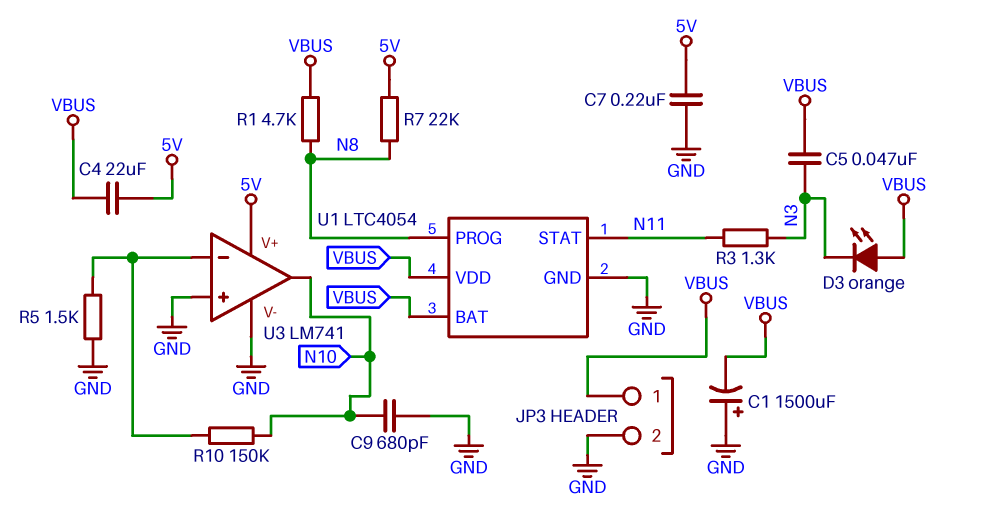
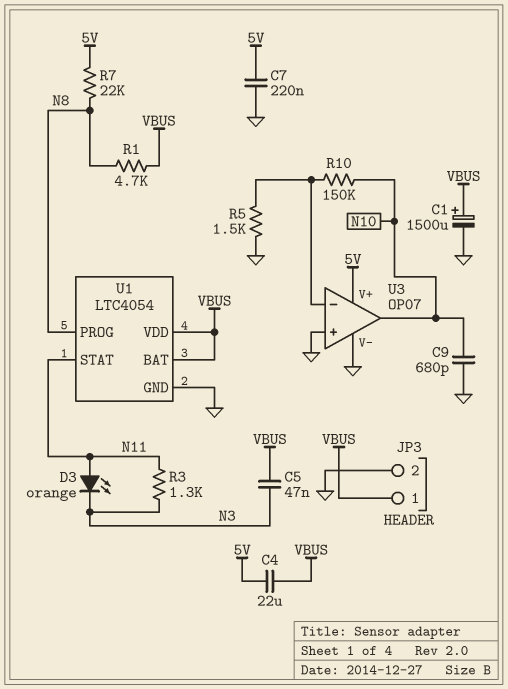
C1: 1500uF (plus GND, minus VBUS) -> 1500uF (plus VBUS, minus GND)
D3: LED orange (A VBUS, K N3) -> LED orange (A N11, K N3)
U3: LM741 -> OP07

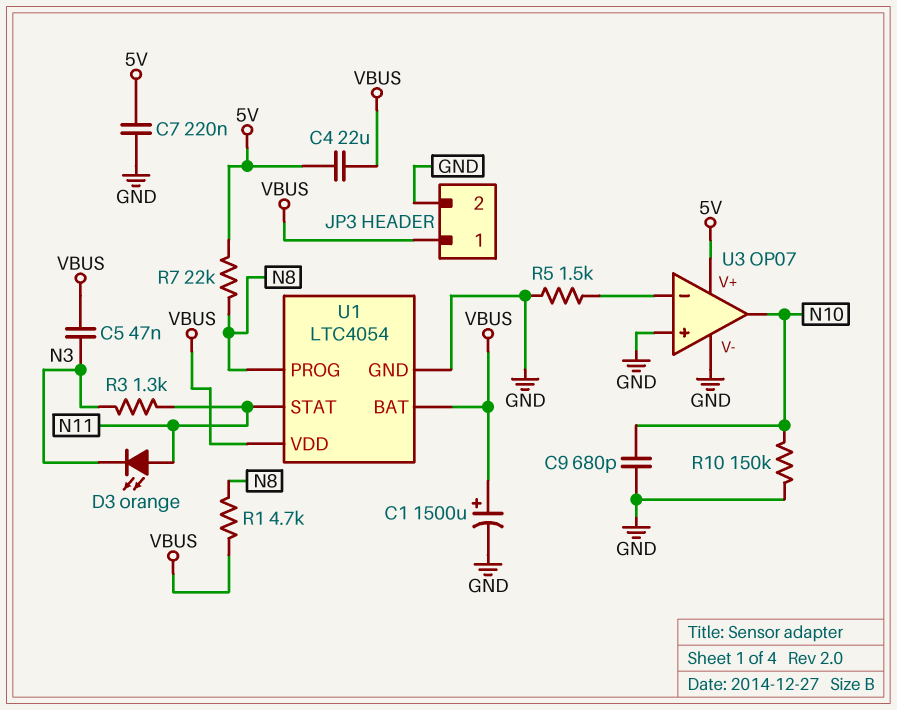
R10: 150k (N10, U3/in-) -> 150k (GND, N10)

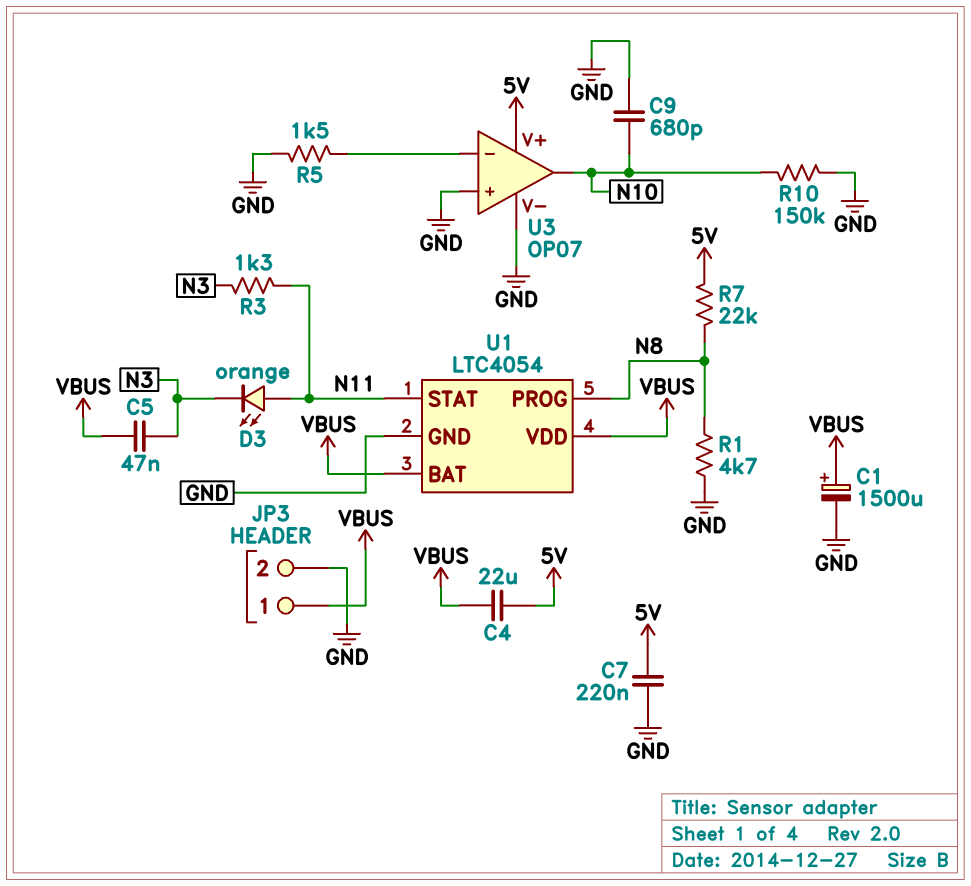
R1: 4.7k (N8, VBUS) -> 4.7k (GND, N8)

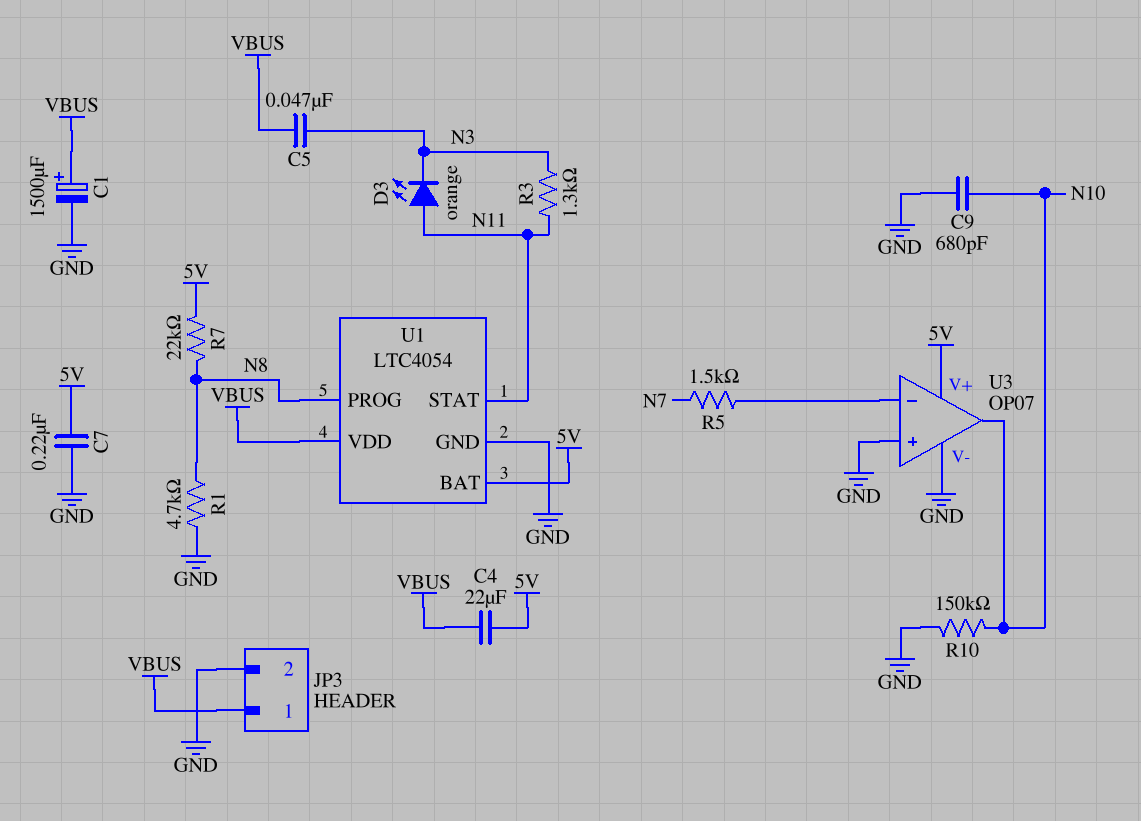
R5: 1.5k (GND, U3/in-) -> 1.5k (N7, U3/in-)
U1 pin BAT: VBUS -> 5V

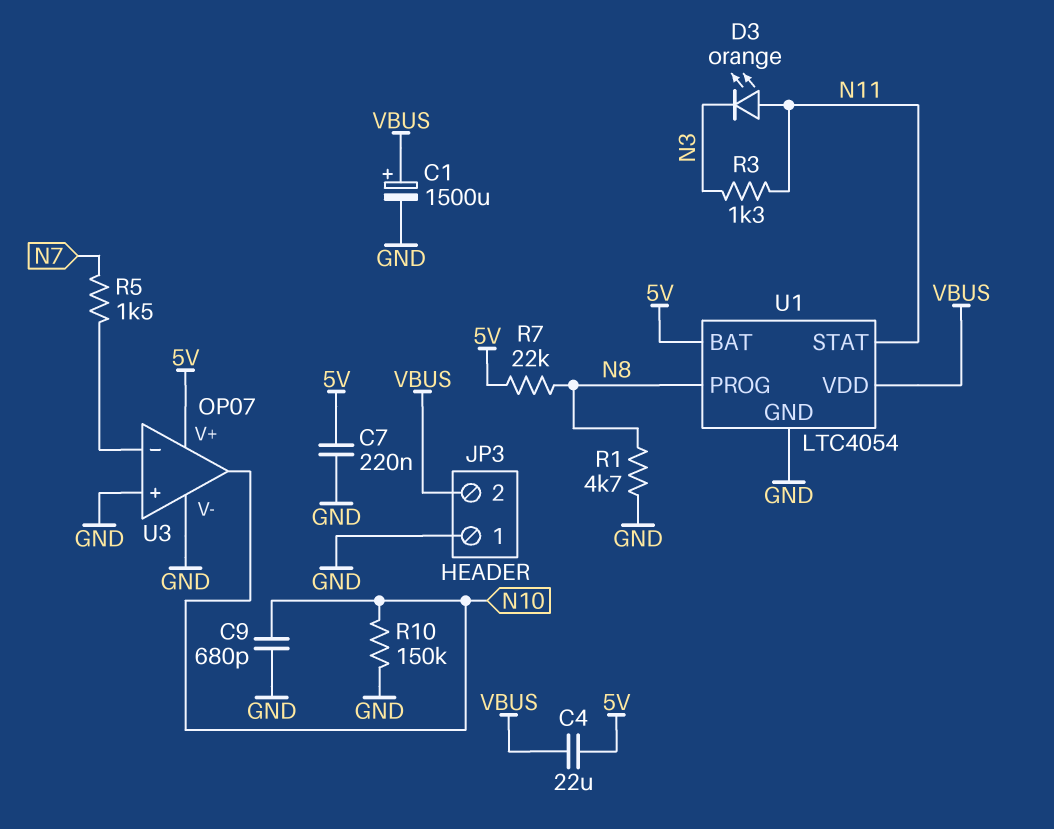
C5: 47nF (N3, VBUS) -> none
JP3 pin 1: VBUS -> GND
JP3 pin 2: GND -> VBUS

